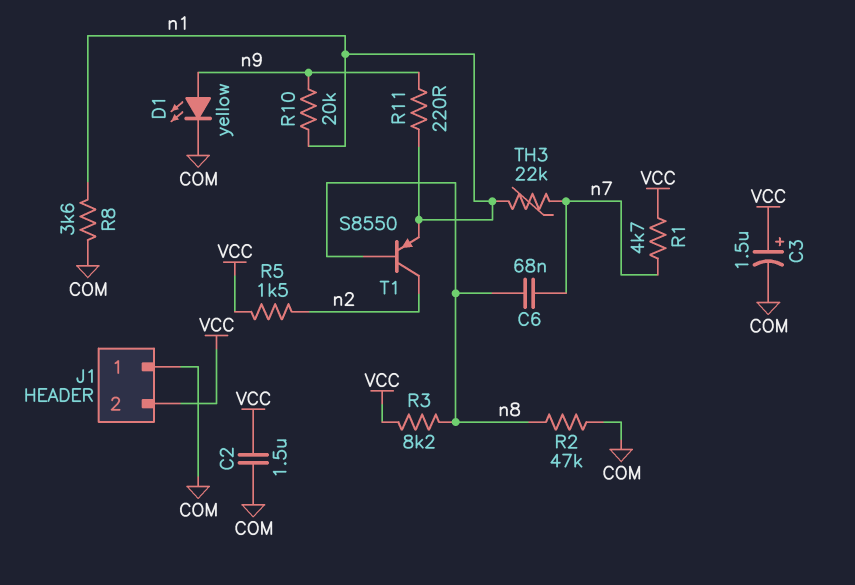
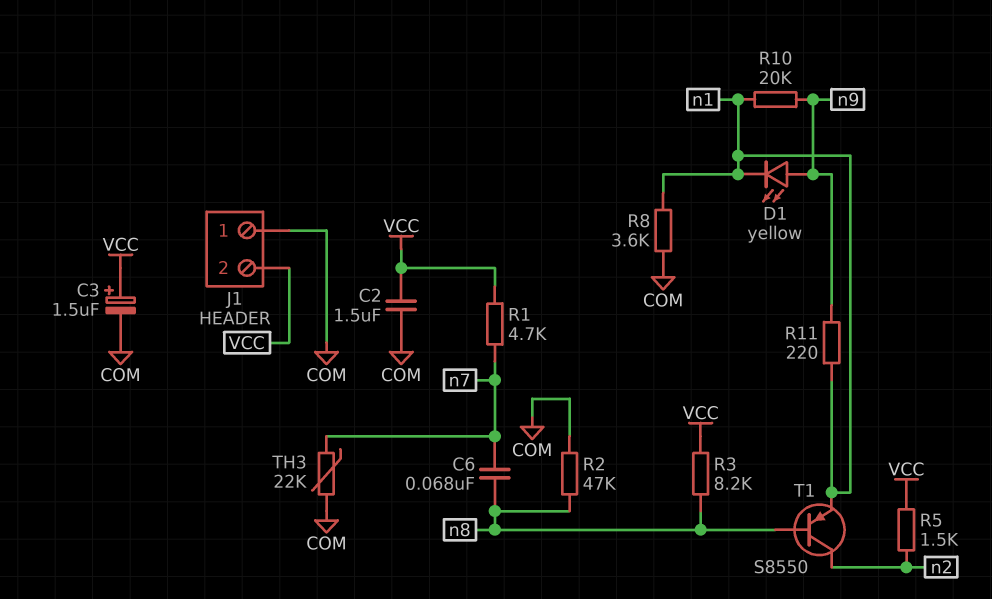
D1: LED yellow (A n9, K COM) -> LED yellow (A n9, K n1)
TH3: 22k (n1, n7) -> 22k (COM, n7)

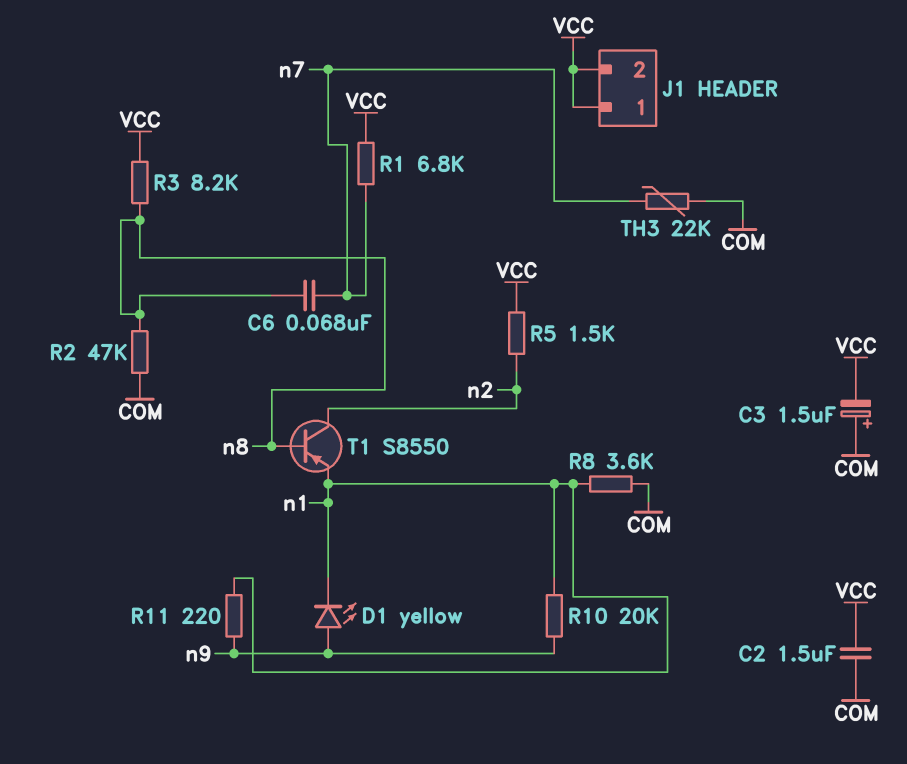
C3: 1.5uF (plus VCC, minus COM) -> 1.5uF (plus COM, minus VCC)
J1 pin 1: COM -> VCC
R1: 4.7k (VCC, n7) -> 6.8k (VCC, n7)

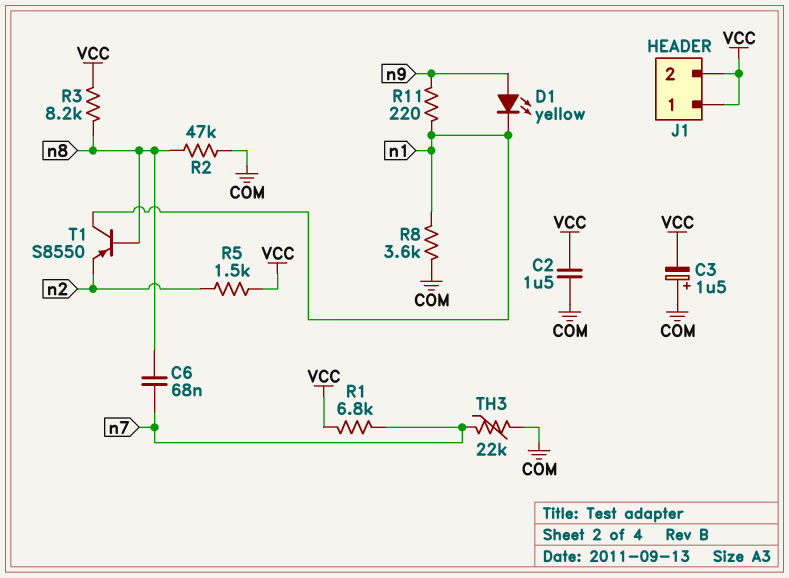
R10: 20k (n1, n9) -> none
T1: PNP S8550 (B n8, C n2, E n1) -> PNP S8550 (B n8, C n1, E n2)

